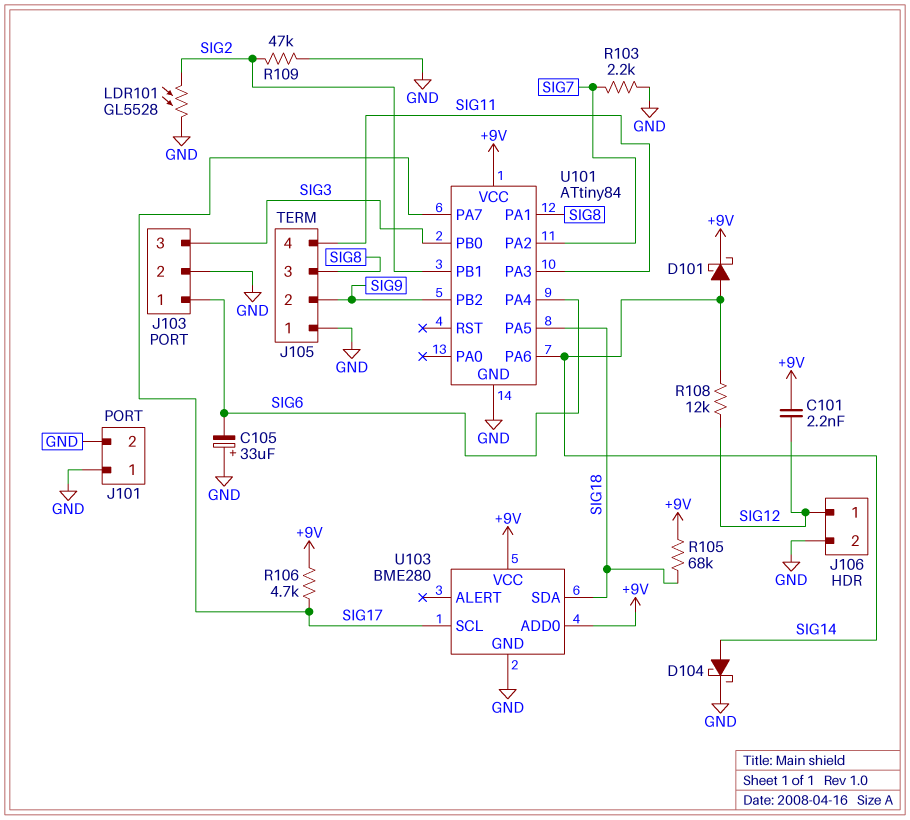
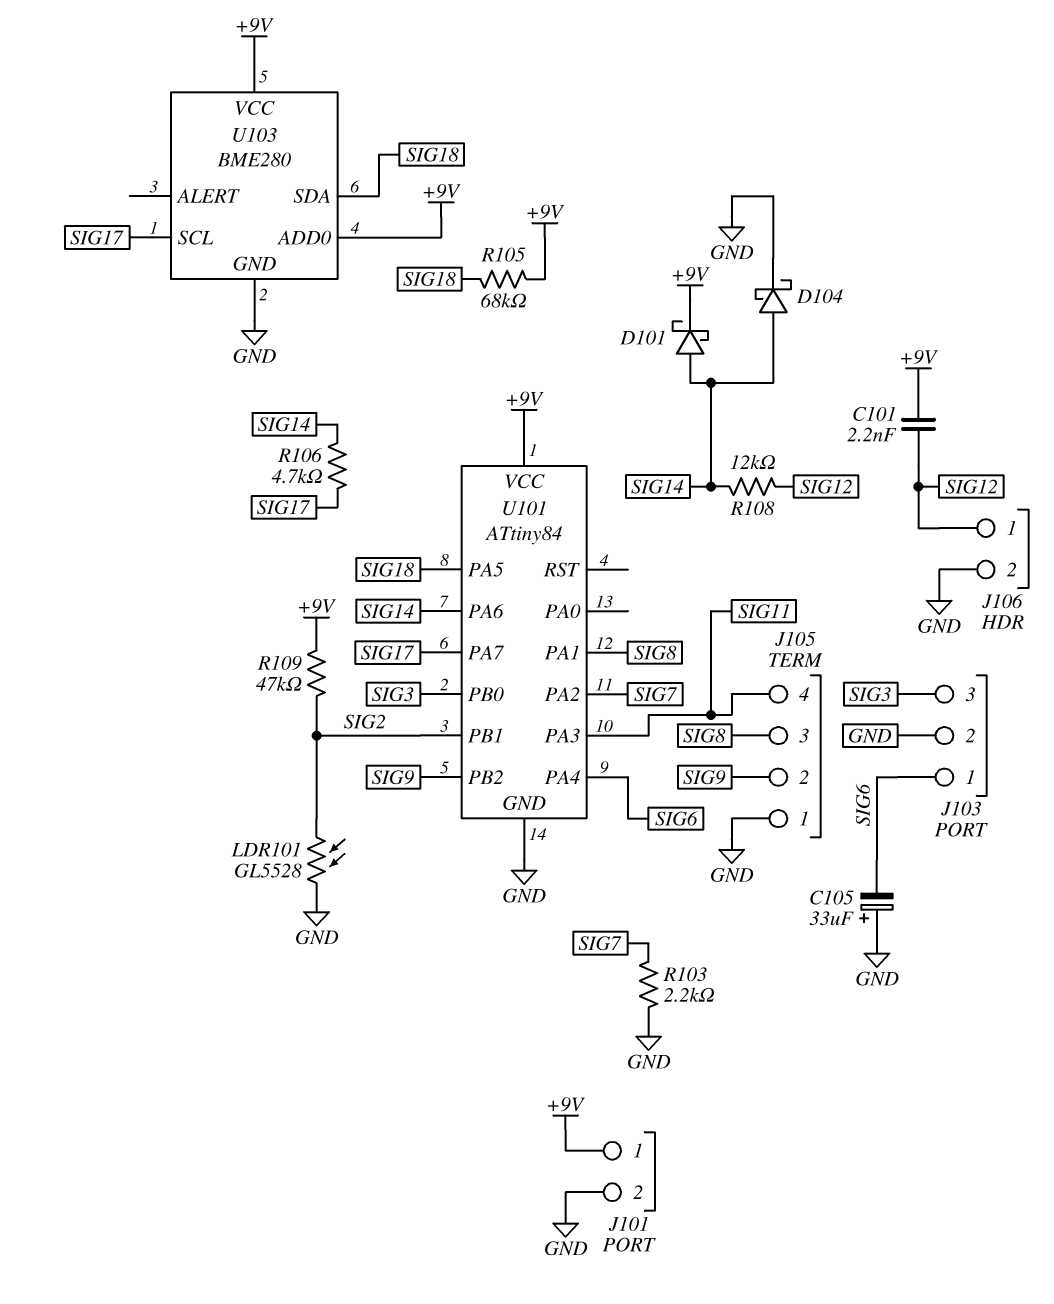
J101 pin 1: GND -> +9V
R106: 4.7k (+9V, SIG17) -> 4.7k (SIG14, SIG17)
R109: 47k (GND, SIG2) -> 47k (+9V, SIG2)

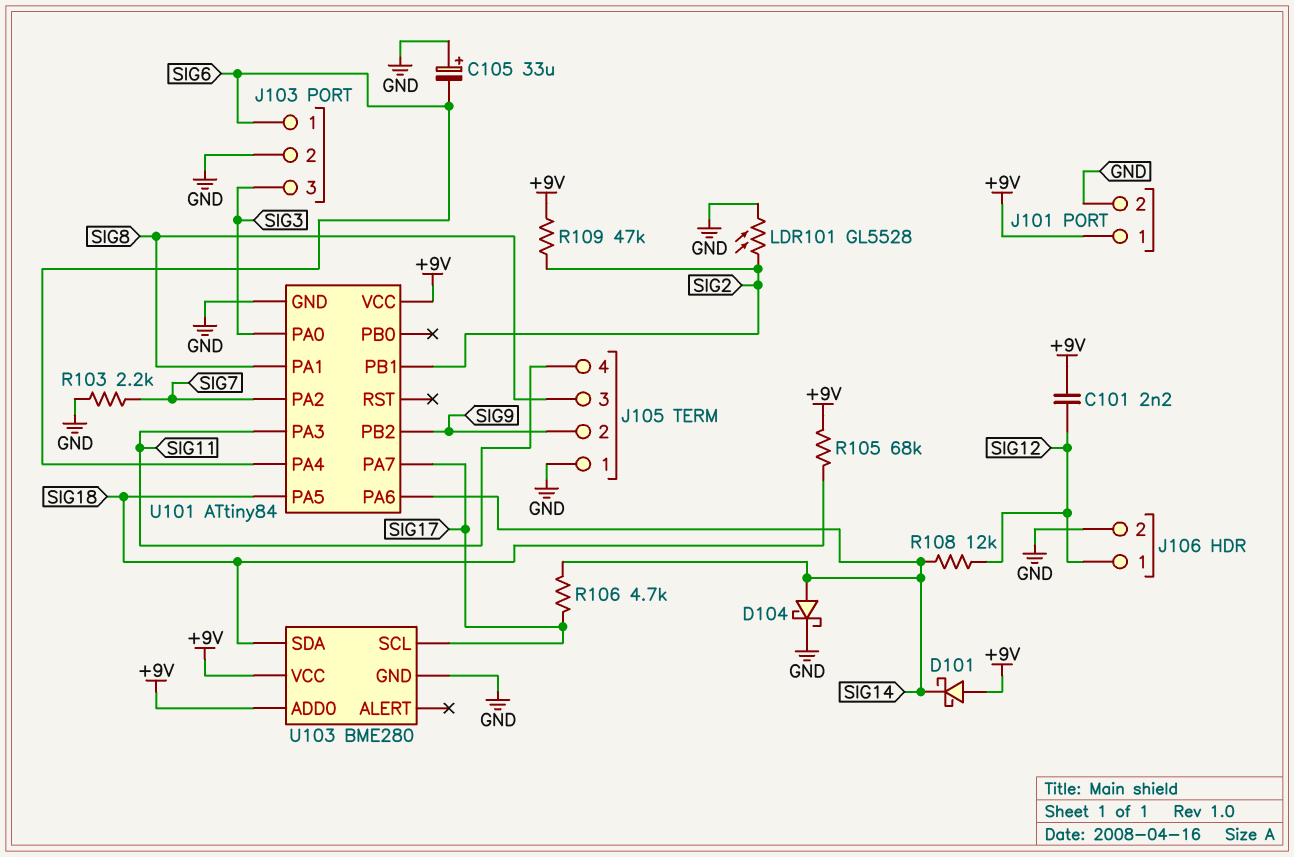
D101: schottky (A SIG14, K +9V) -> schottky (A +9V, K SIG14)
U101 pin PA0: none -> SIG3
U101 pin PB0: SIG3 -> none

